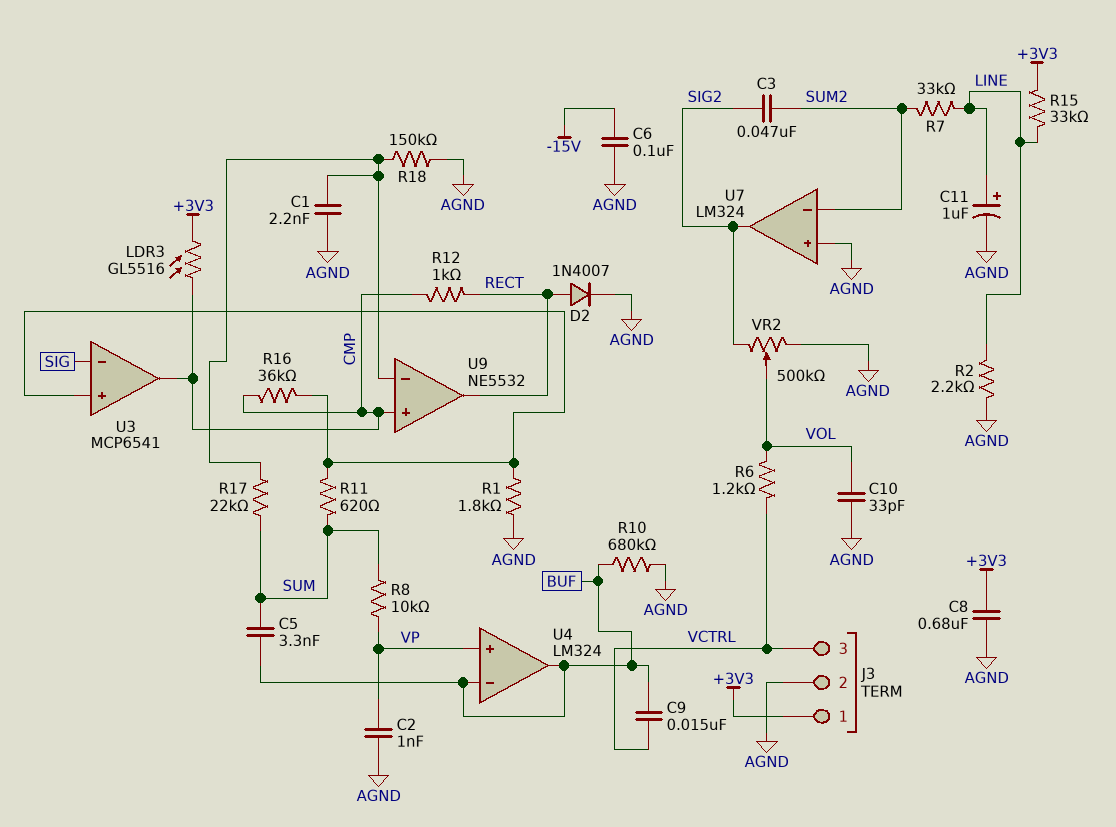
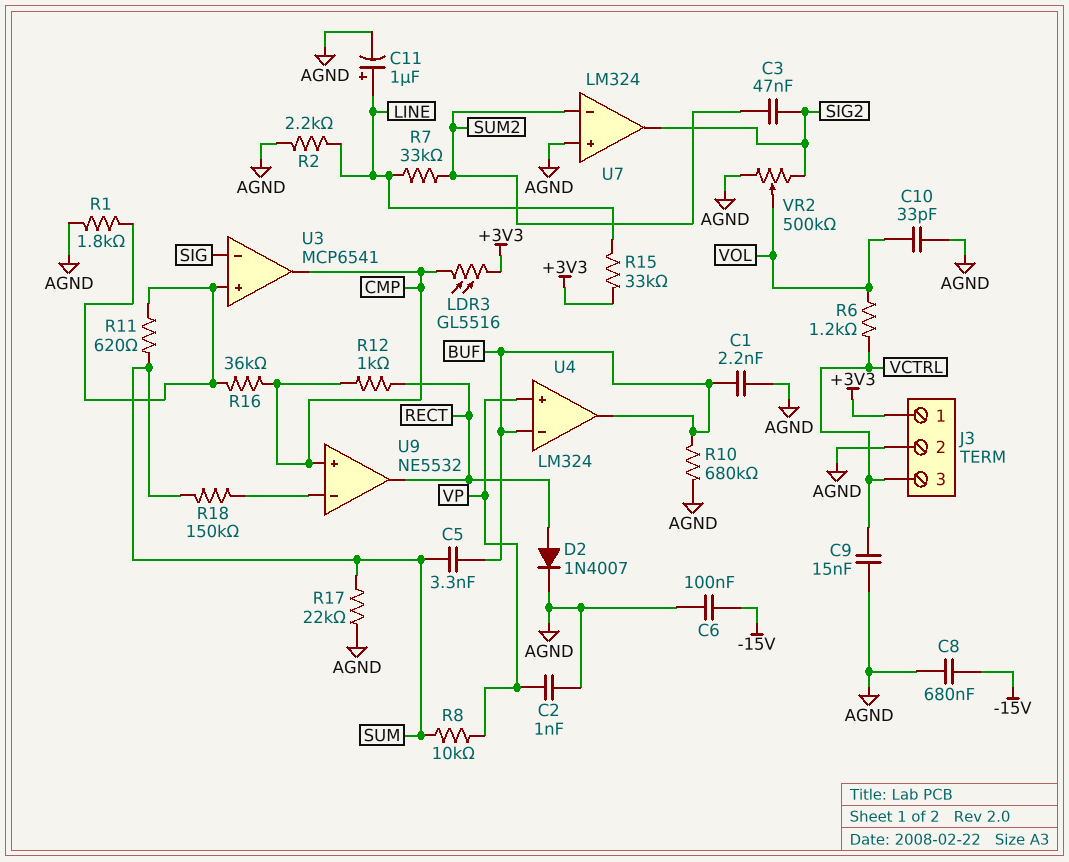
C1: 2.2nF (AGND, U9/in-) -> 2.2nF (AGND, BUF)
C8: 680nF (+3V3, AGND) -> 680nF (-15V, AGND)
C9: 15nF (BUF, VCTRL) -> 15nF (AGND, VCTRL)
R17: 22k (SUM, U9/in-) -> 22k (AGND, SUM)
R18: 150k (AGND, U9/in-) -> 150k (SUM, U9/in-)

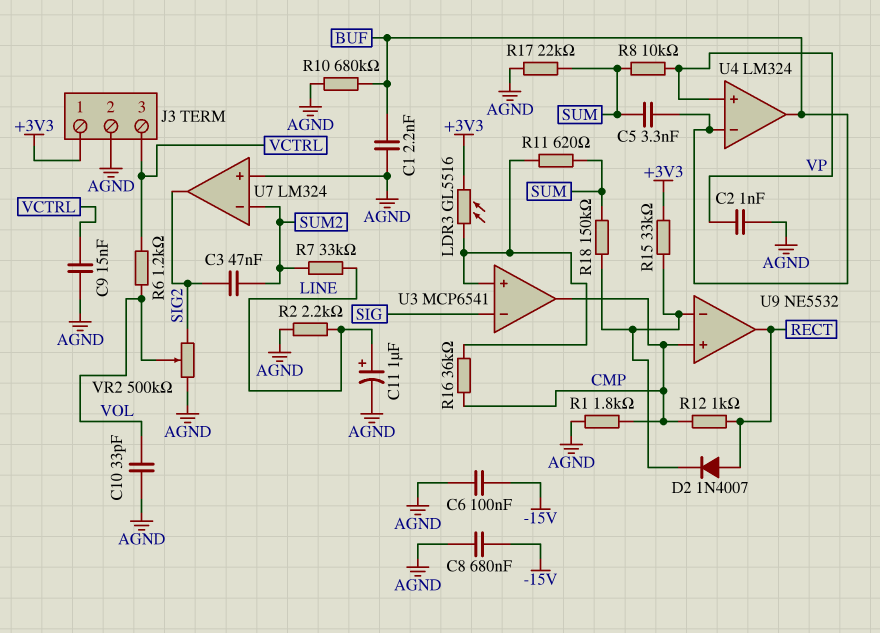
D2: diode 1N4007 (A RECT, K AGND) -> diode 1N4007 (A RECT, K U9/in-)
LDR3: GL5516 (+3V3, CMP) -> GL5516 (+3V3, U3/in+)
R1: 1.8k (AGND, U3/in+) -> 1.8k (AGND, CMP)
R15: 33k (+3V3, LINE) -> 33k (+3V3, U9/in-)

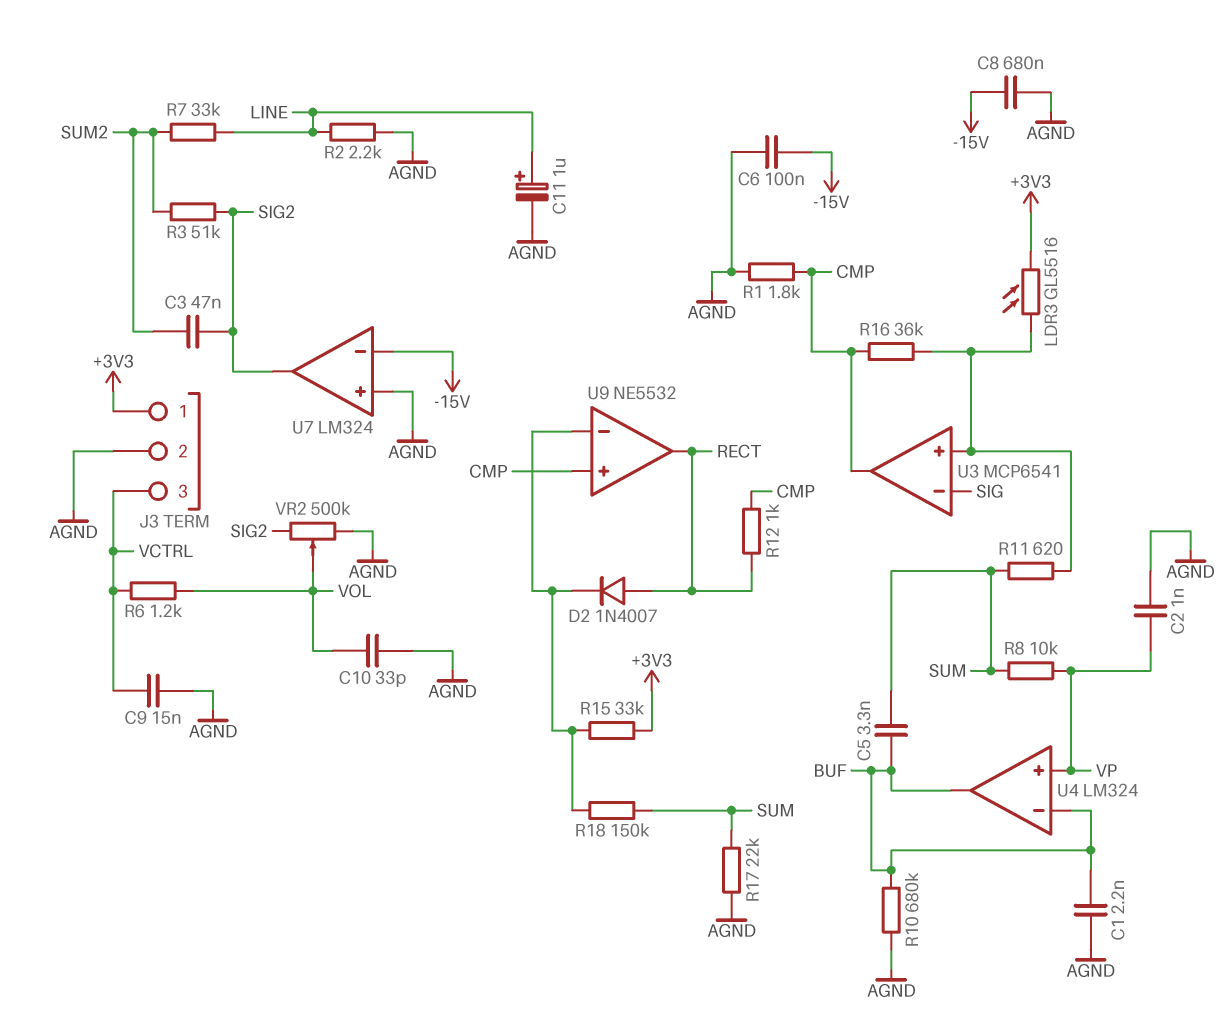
R3: none -> 51k (SIG2, SUM2)
U7 pin in-: SUM2 -> -15V

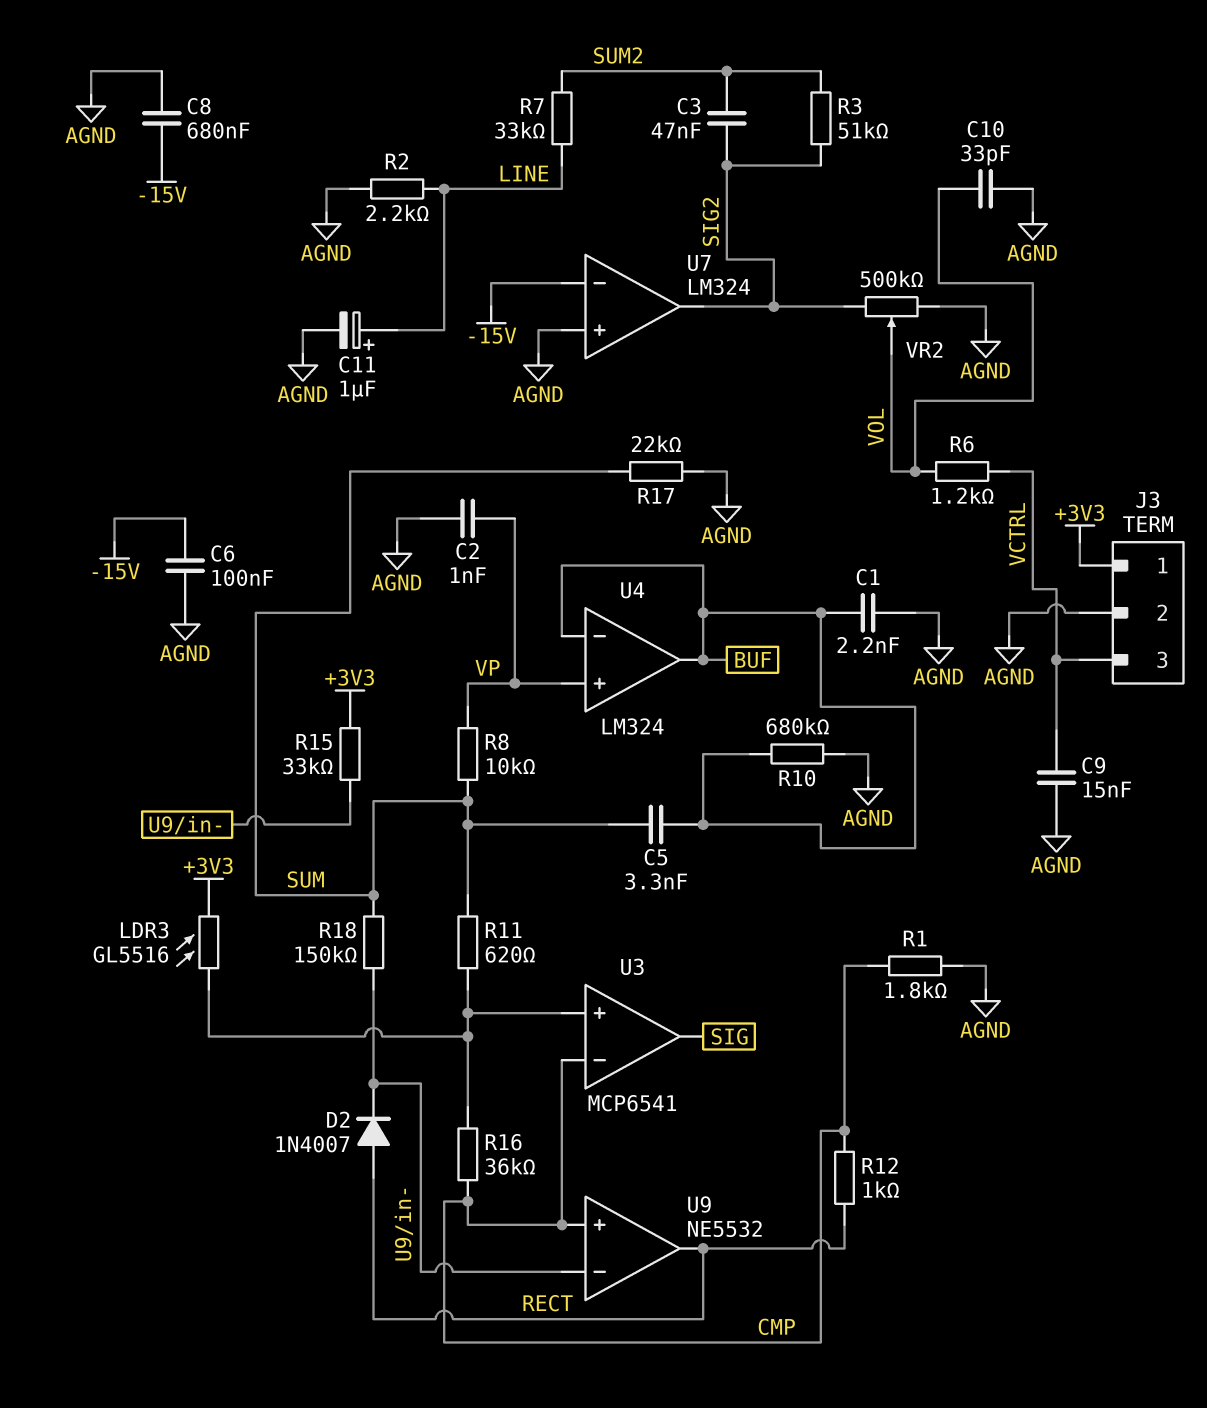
U3 pin in-: SIG -> CMP
U3 pin out: CMP -> SIG

